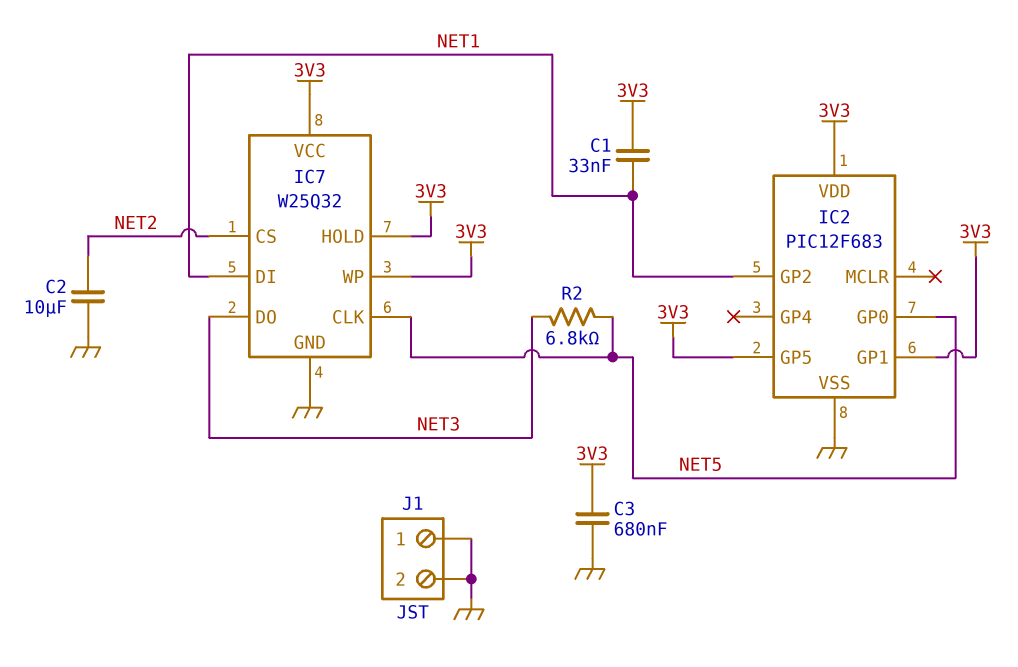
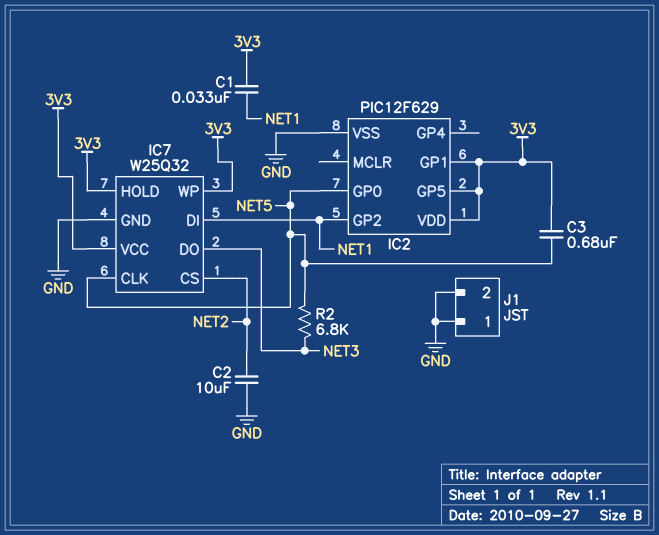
C3: 680nF (3V3, GND) -> 680nF (3V3, NET5)
IC2: PIC12F683 -> PIC12F629

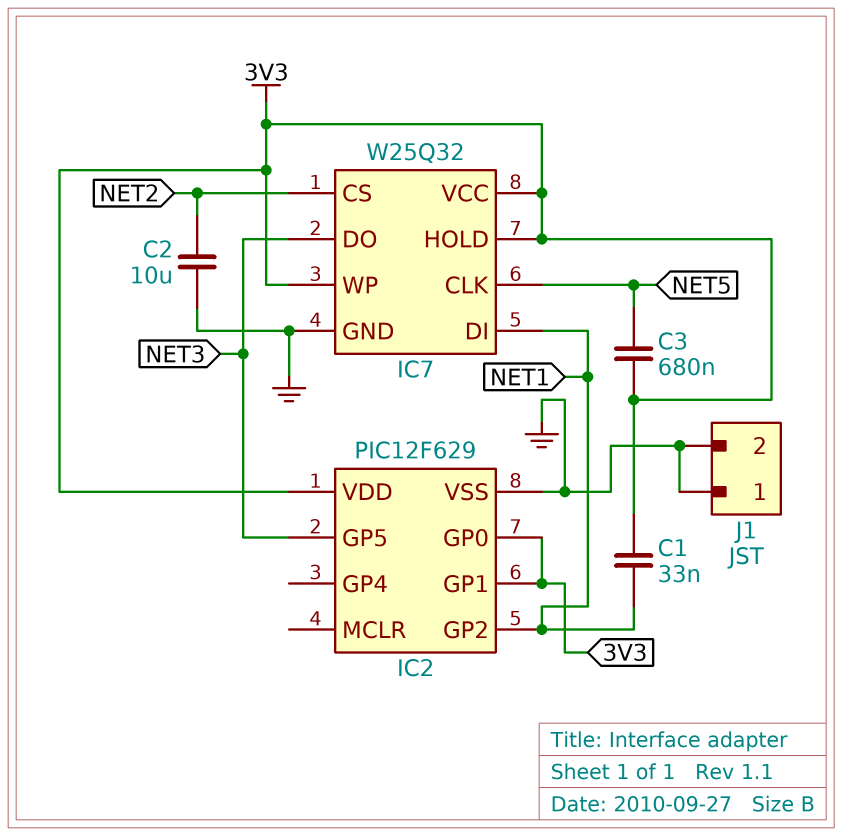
IC2 pin GP0: NET5 -> 3V3
IC2 pin GP5: 3V3 -> NET3
R2: 6.8k (NET3, NET5) -> none

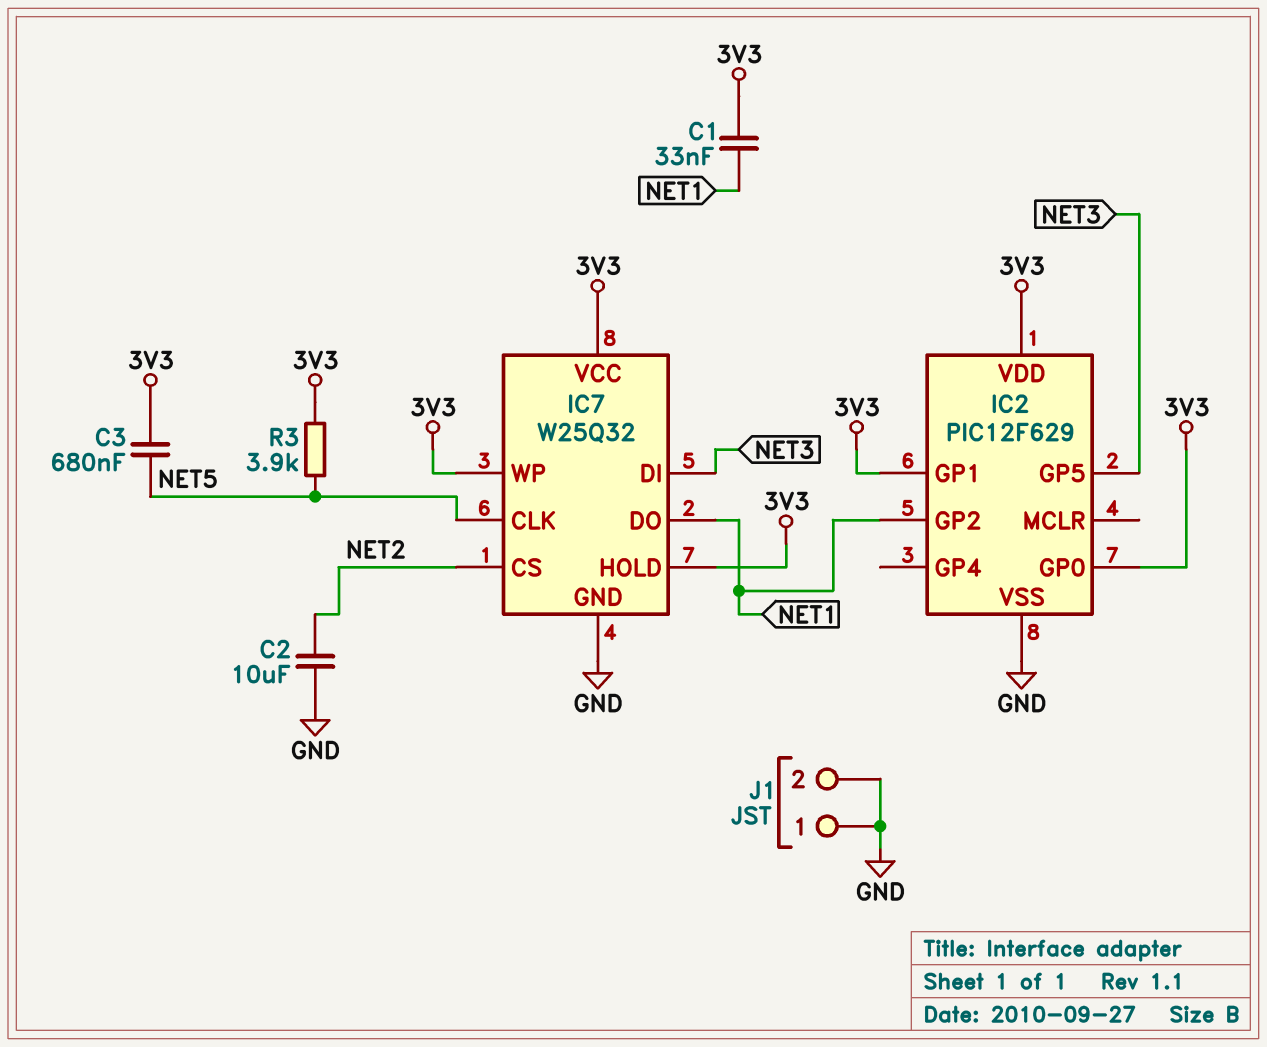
IC7 pin DI: NET1 -> NET3
IC7 pin DO: NET3 -> NET1
R3: none -> 3.9k (3V3, NET5)

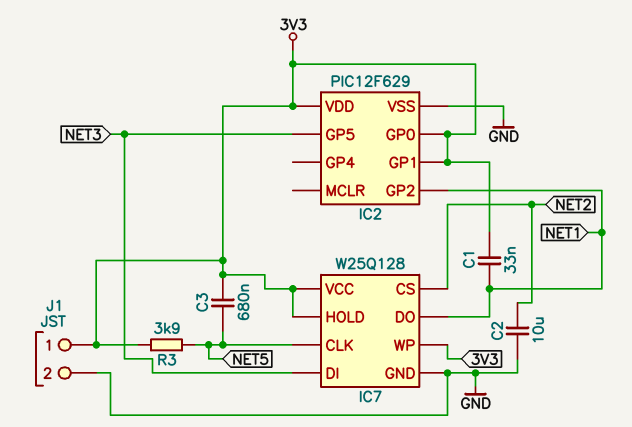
IC7: W25Q32 -> W25Q128
J1 pin 1: GND -> 3V3

